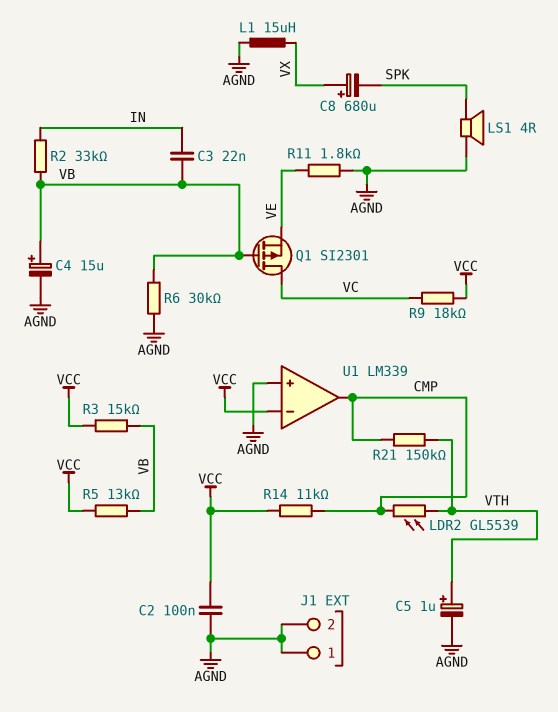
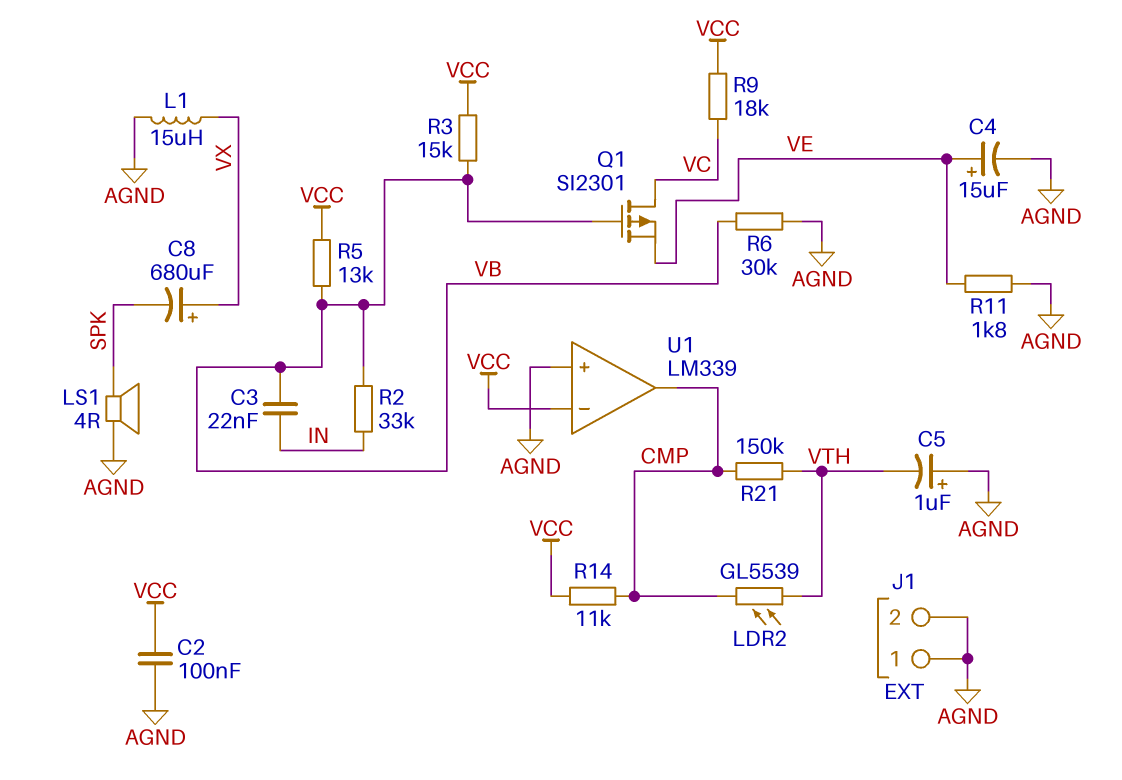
C4: 15uF (plus VB, minus AGND) -> 15uF (plus VE, minus AGND)
C5: 1uF (plus VTH, minus AGND) -> 1uF (plus AGND, minus VTH)

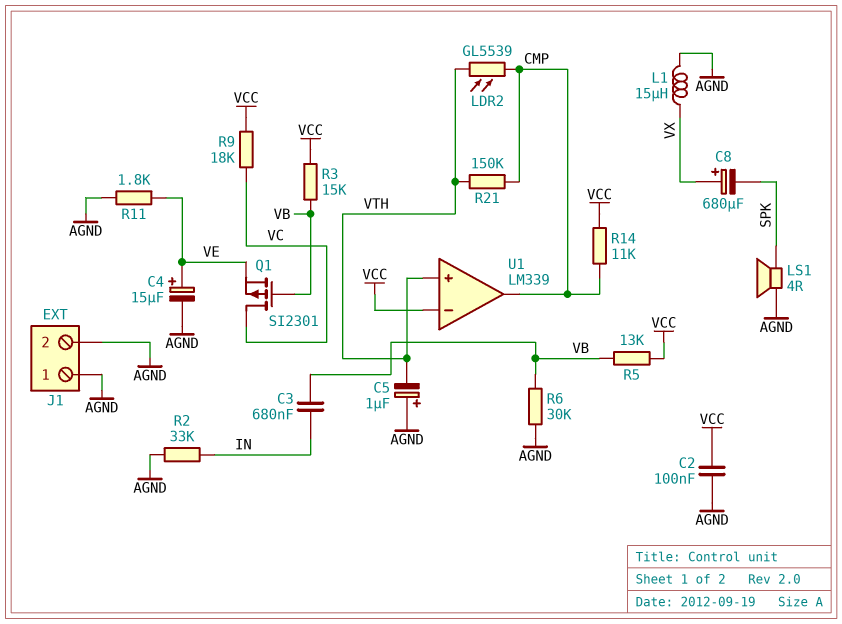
C3: 22nF (IN, VB) -> 680nF (IN, VB)
R2: 33k (IN, VB) -> 33k (AGND, IN)
U1 pin in+: AGND -> VTH

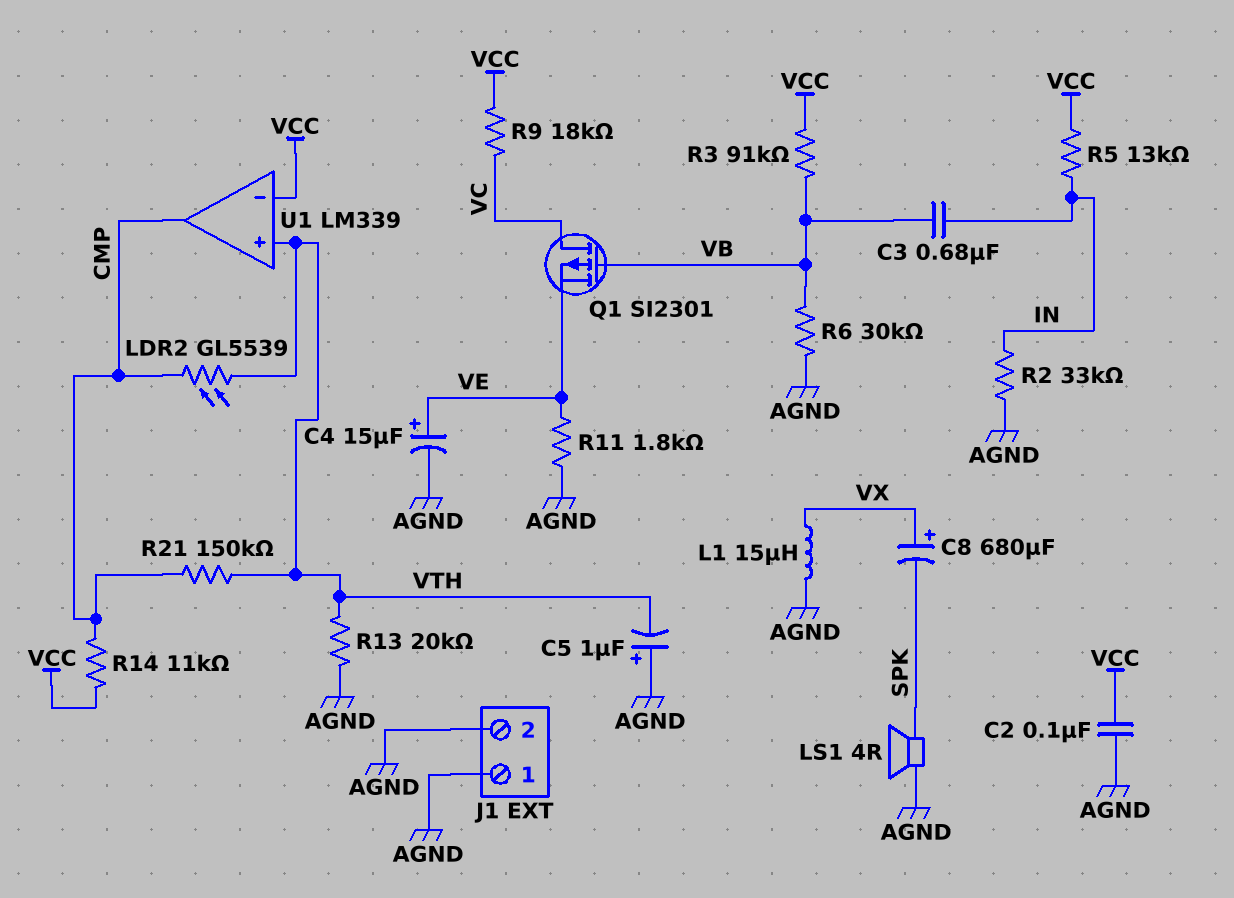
R3: 15k (VB, VCC) -> 91k (VB, VCC)
R5: 13k (VB, VCC) -> 13k (IN, VCC)
R13: none -> 20k (AGND, VTH)

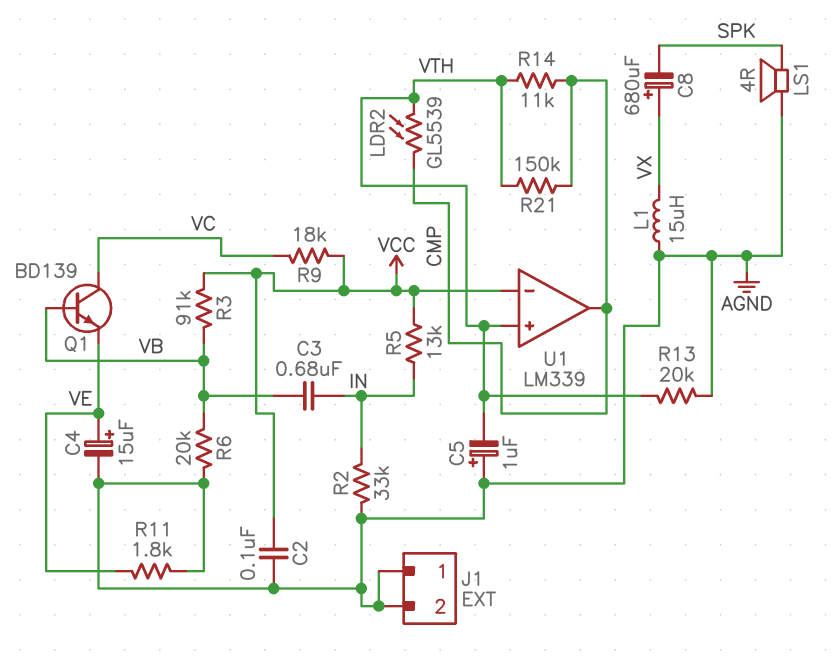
Q1: PMOS SI2301 (G VB, D VC, S VE) -> NPN BD139 (B VB, C VC, E VE)
R6: 30k (AGND, VB) -> 20k (AGND, VB)
R14: 11k (CMP, VCC) -> 11k (CMP, VTH)

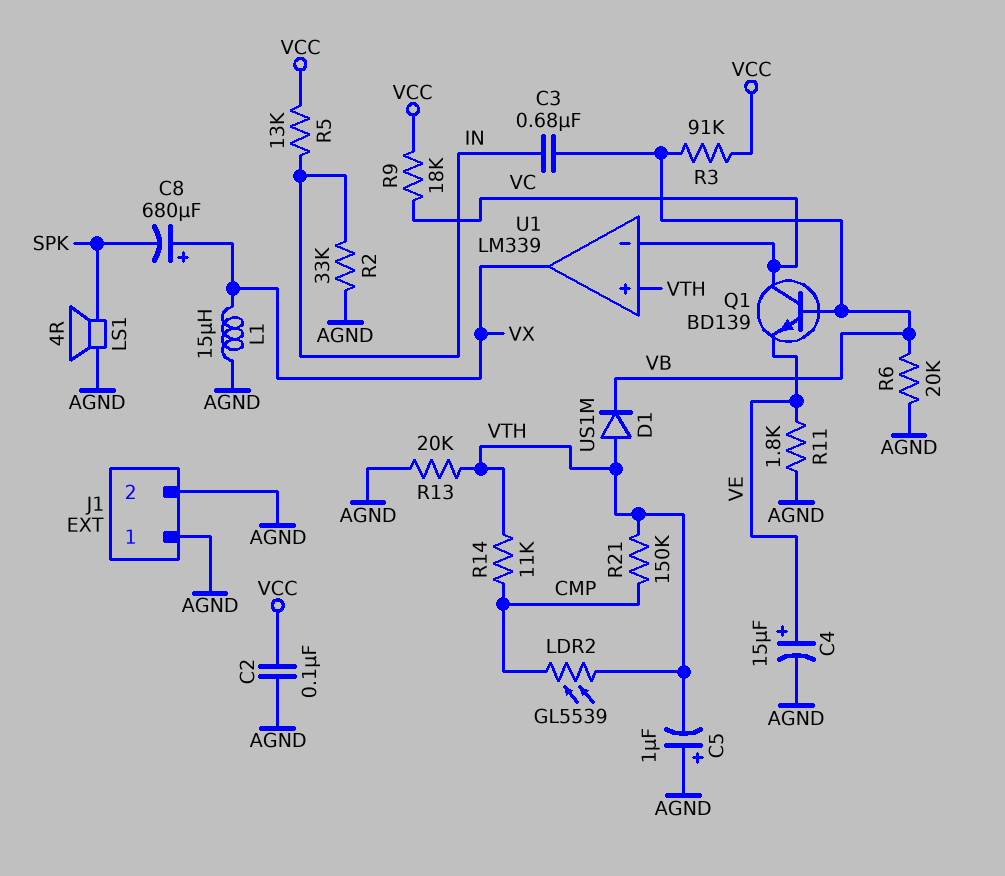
D1: none -> diode US1M (A VTH, K VB)
U1 pin in-: VCC -> VC
U1 pin out: CMP -> VX

